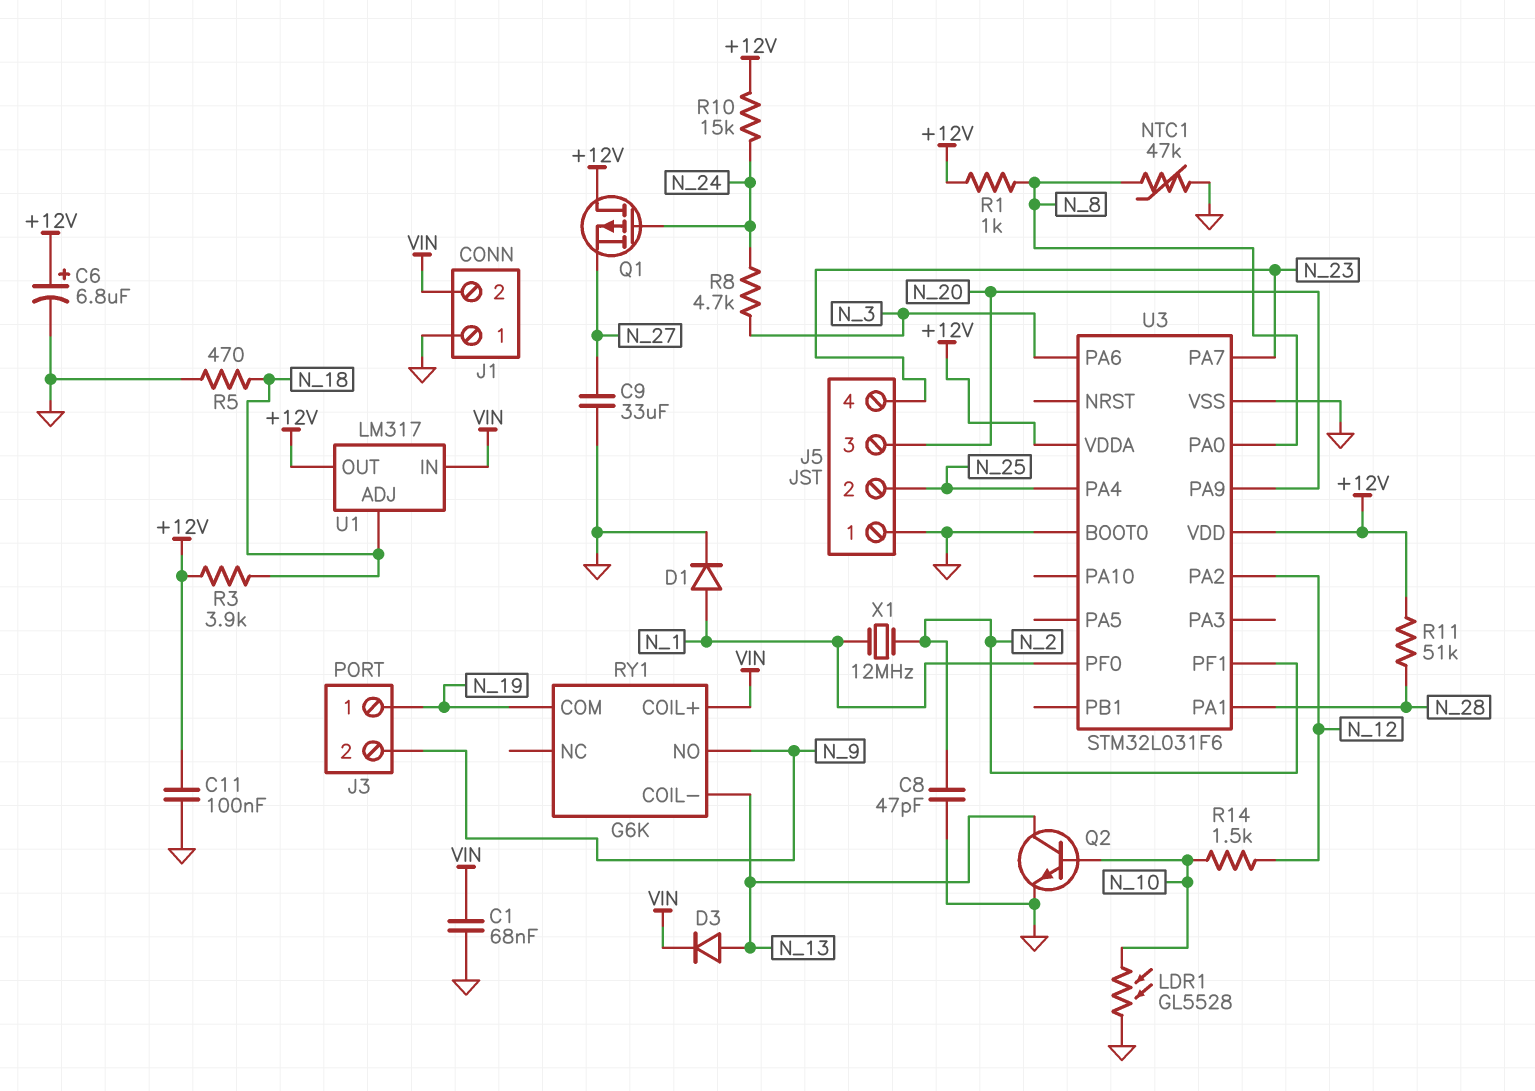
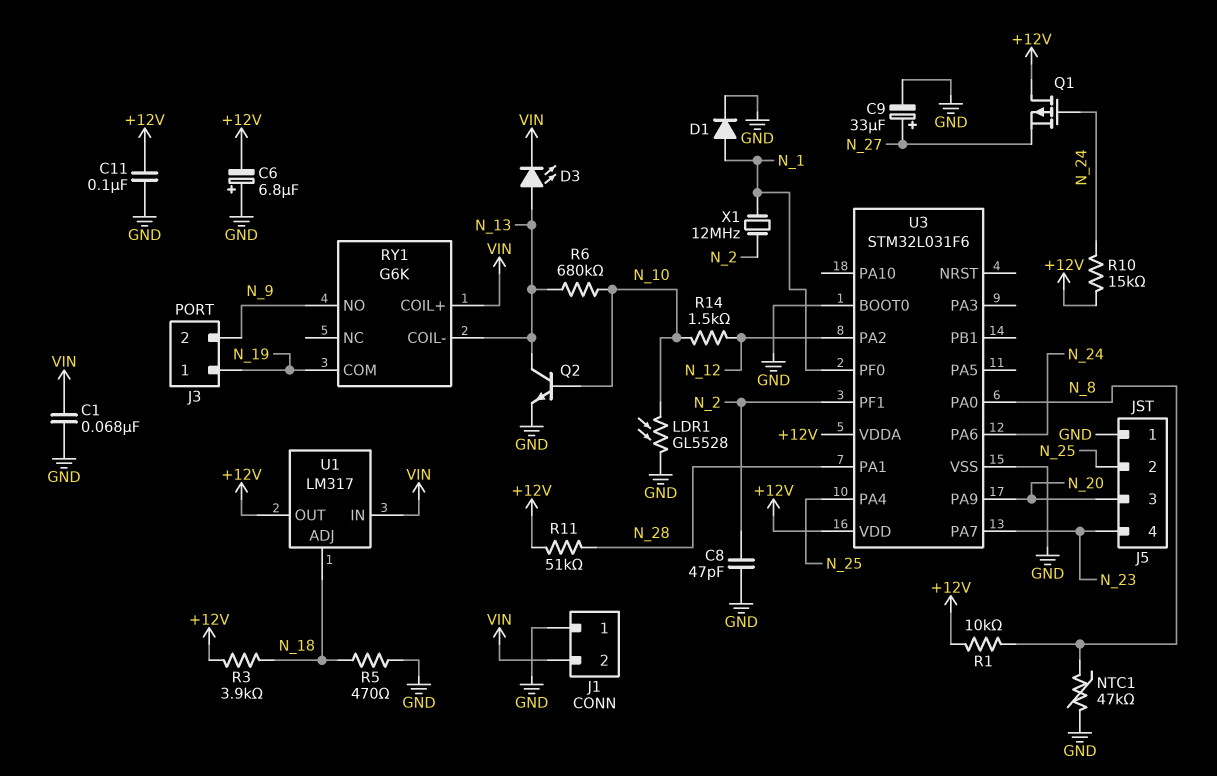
C6: 6.8uF (plus +12V, minus GND) -> 6.8uF (plus GND, minus +12V)
C9: 33uF (GND, N_27) -> 33uF (plus N_27, minus GND)
D3: diode (A N_13, K VIN) -> LED (A N_13, K VIN)
R1: 1k (+12V, N_8) -> 10k (+12V, N_8)
R6: none -> 680k (N_10, N_13)
R8: 4.7k (N_3, N_24) -> none
U3 pin PA6: N_3 -> N_24

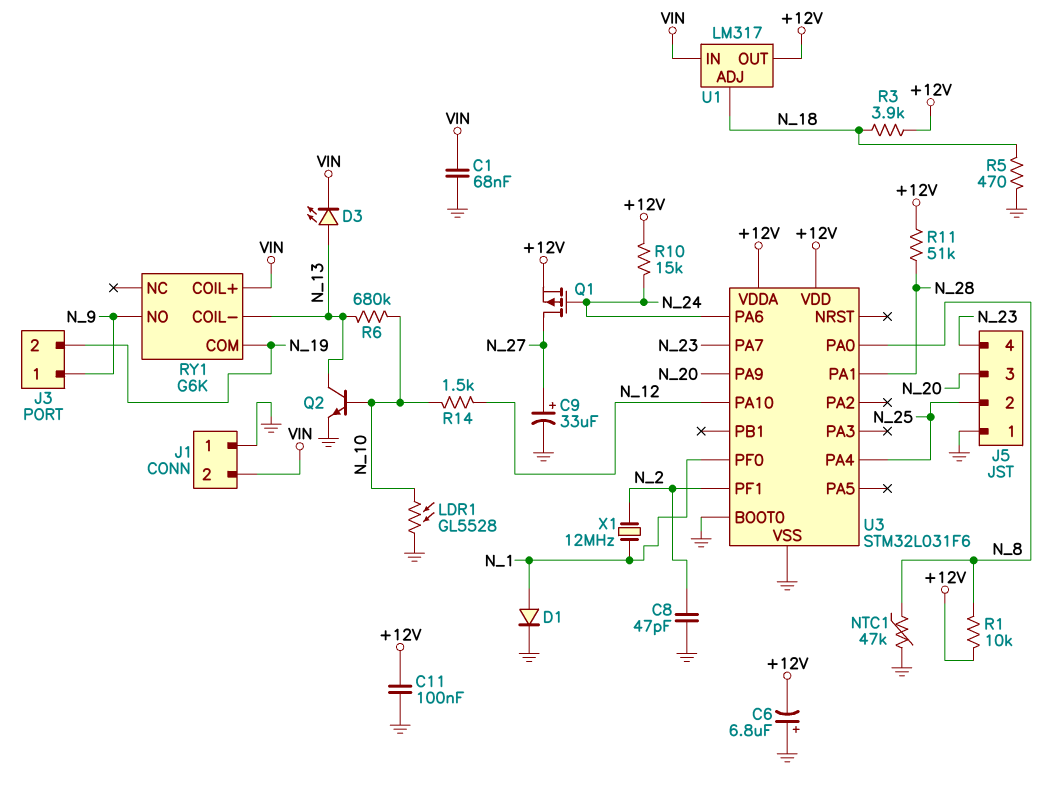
J3 pin 1: N_19 -> N_9
J3 pin 2: N_9 -> N_19
Q1: PMOS (G N_24, D +12V, S N_27) -> PMOS (G N_24, D N_27, S +12V)
U3 pin PA2: N_12 -> none
U3 pin PA10: none -> N_12

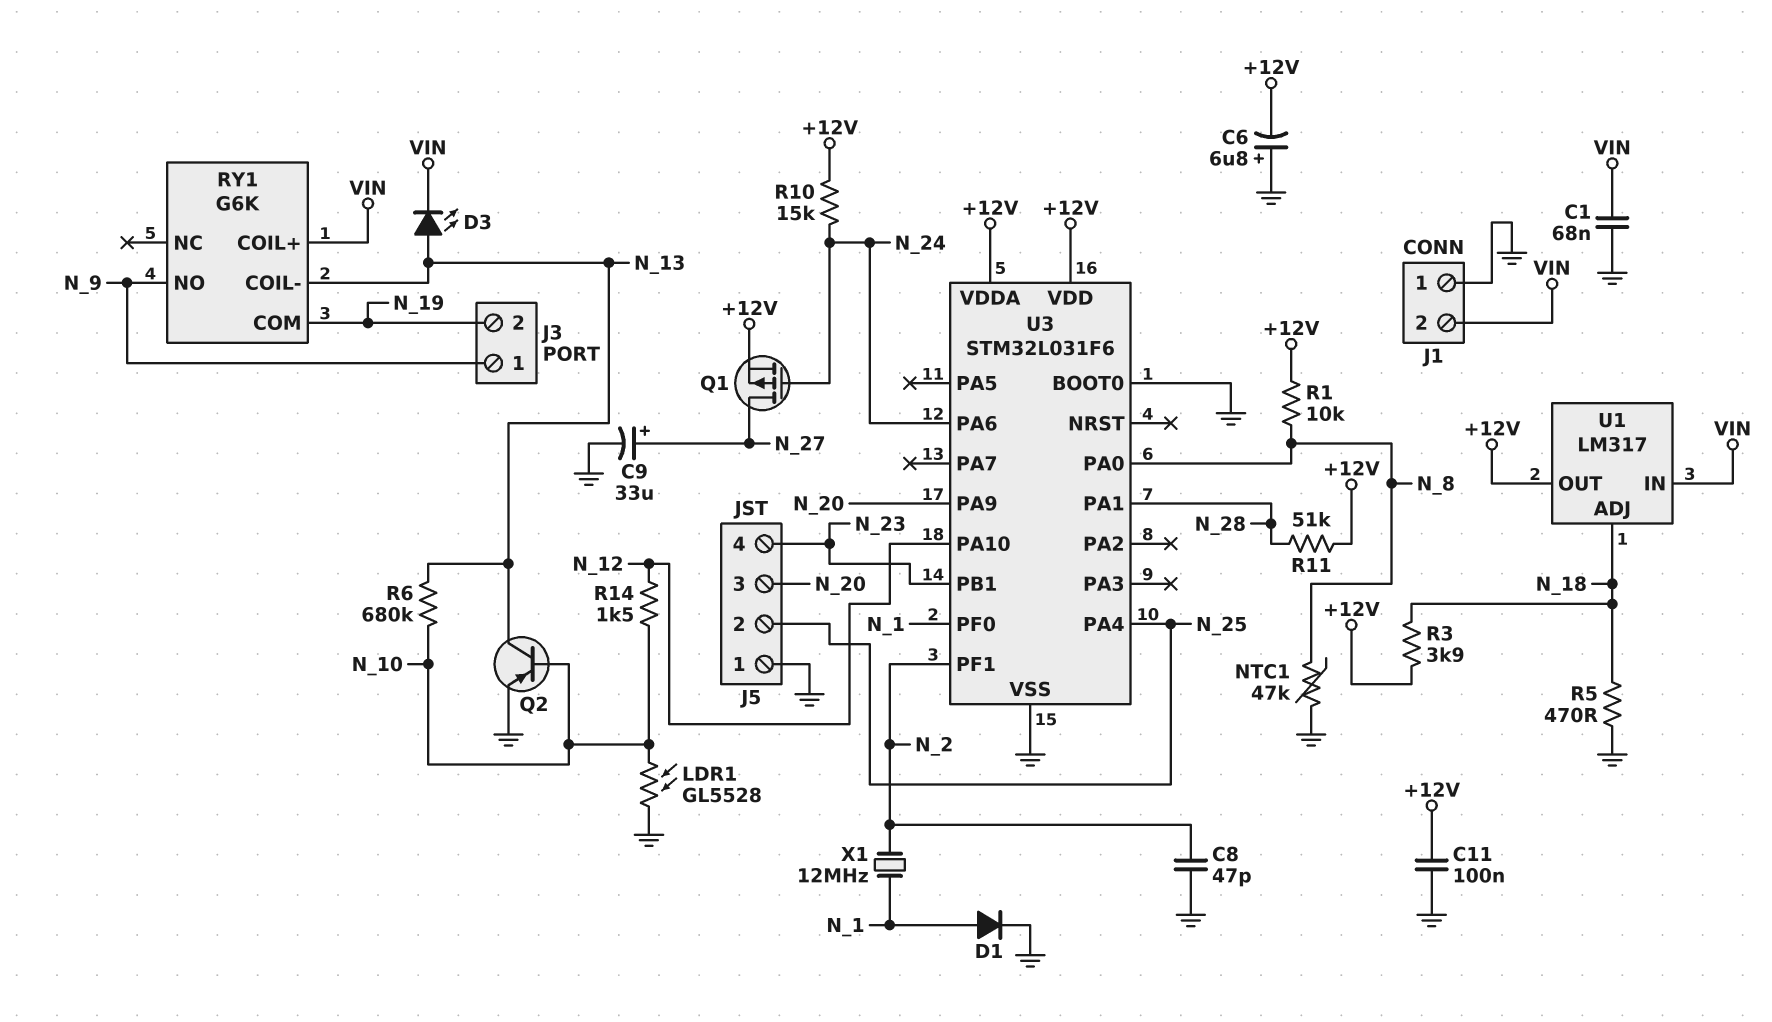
Q2: NPN (B N_10, C N_13, E GND) -> PNP (B N_10, C N_13, E GND)
U3 pin PA7: N_23 -> none
U3 pin PB1: none -> N_23

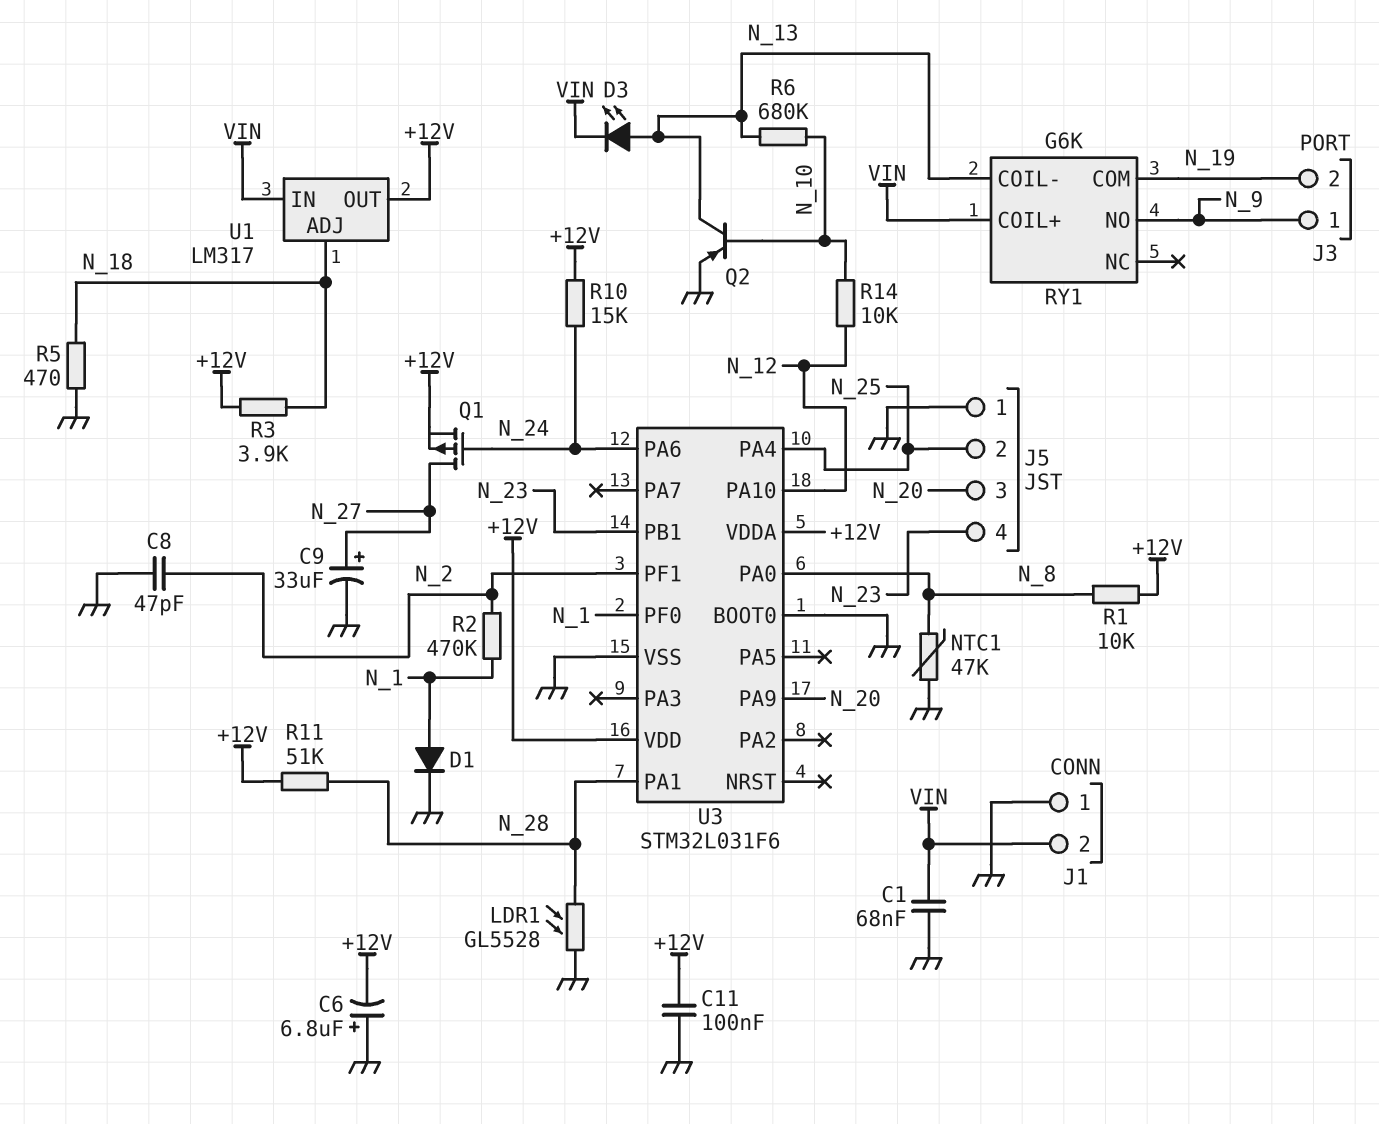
LDR1: GL5528 (GND, N_10) -> GL5528 (GND, N_28)
R2: none -> 470k (N_1, N_2)
R14: 1.5k (N_10, N_12) -> 10k (N_10, N_12)
X1: 12MHz (N_1, N_2) -> none

